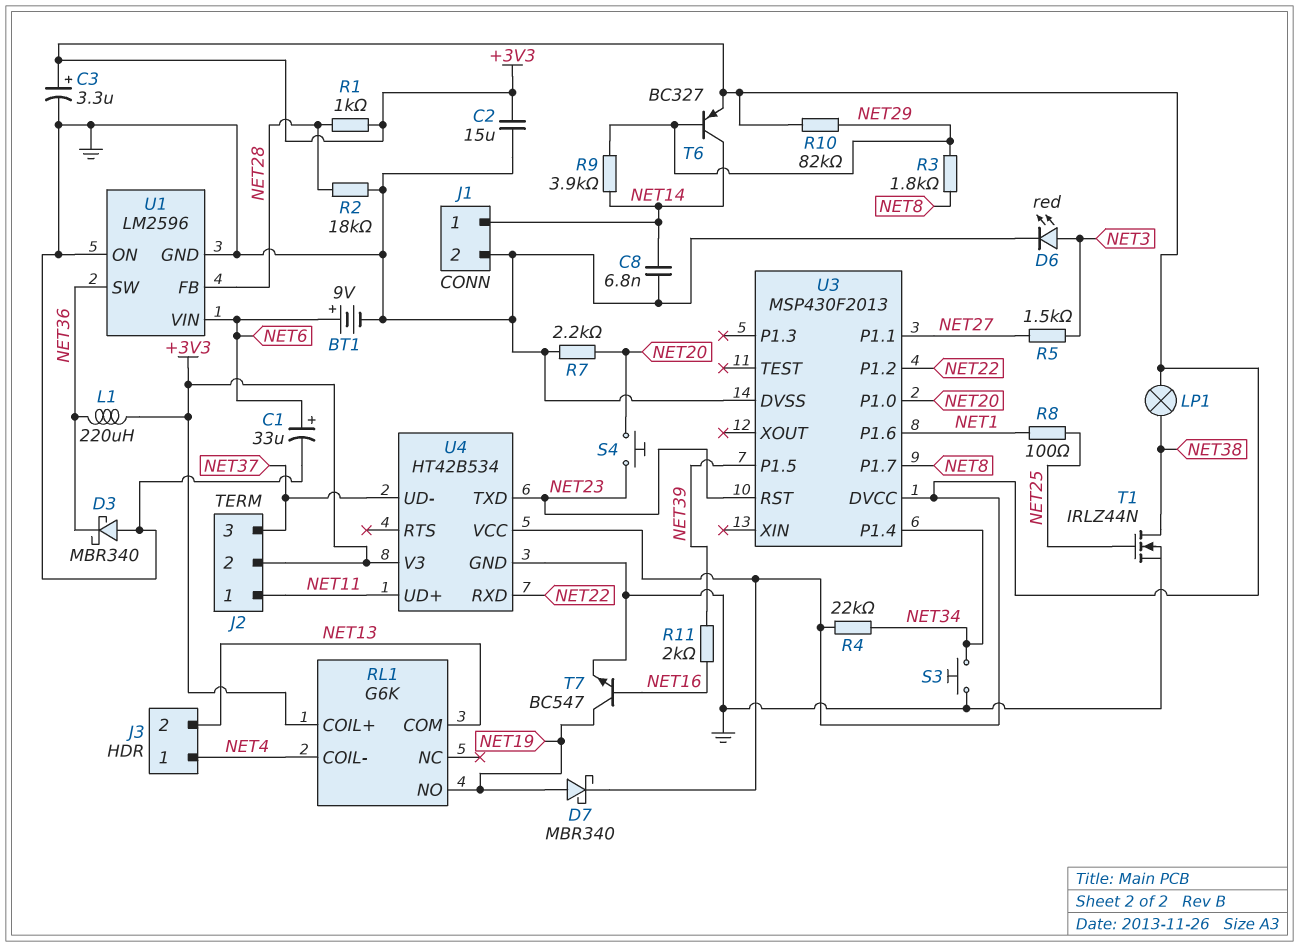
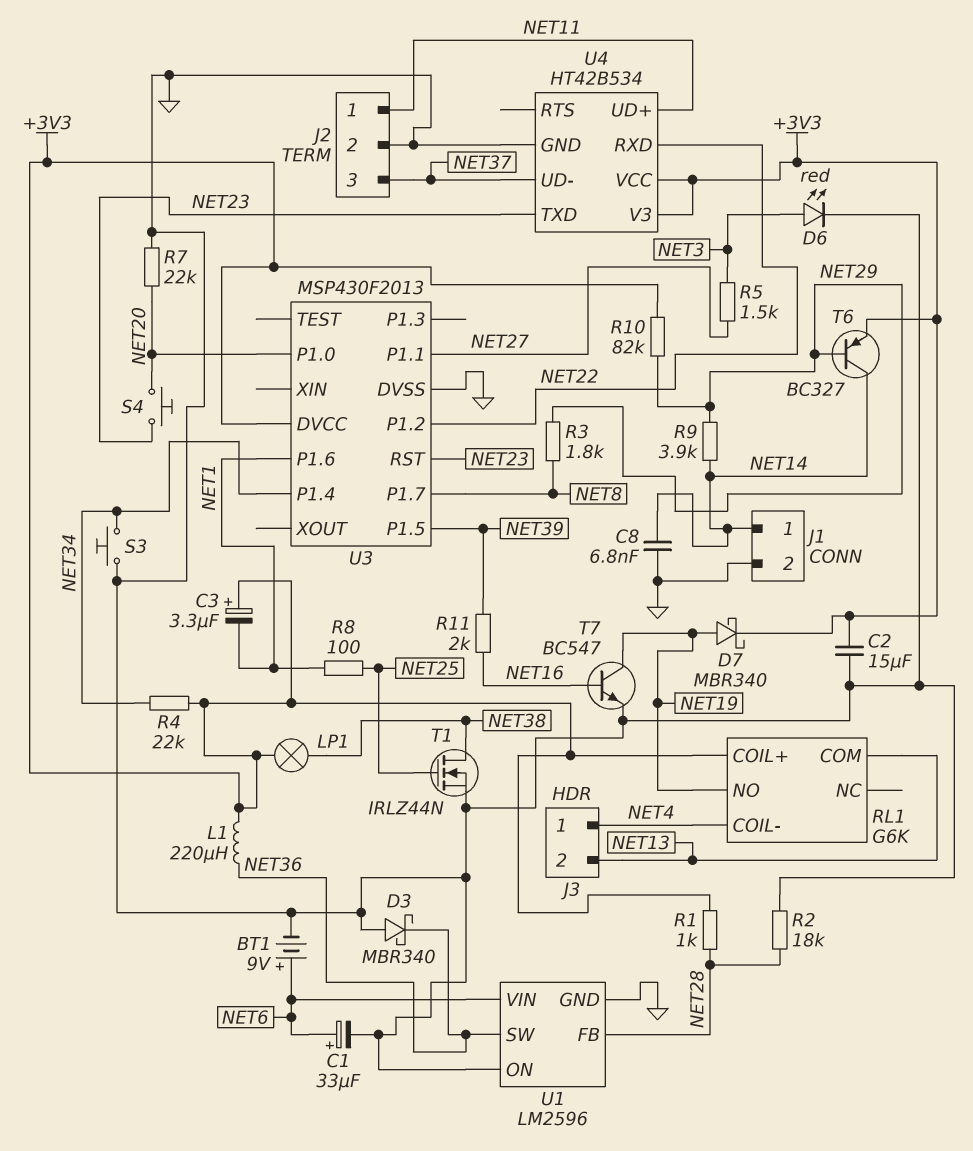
C3: 3.3uF (plus +3V3, minus GND) -> 3.3uF (plus +3V3, minus NET1)
J2 pin 2: +3V3 -> GND
R7: 2.2k (GND, NET20) -> 22k (GND, NET20)

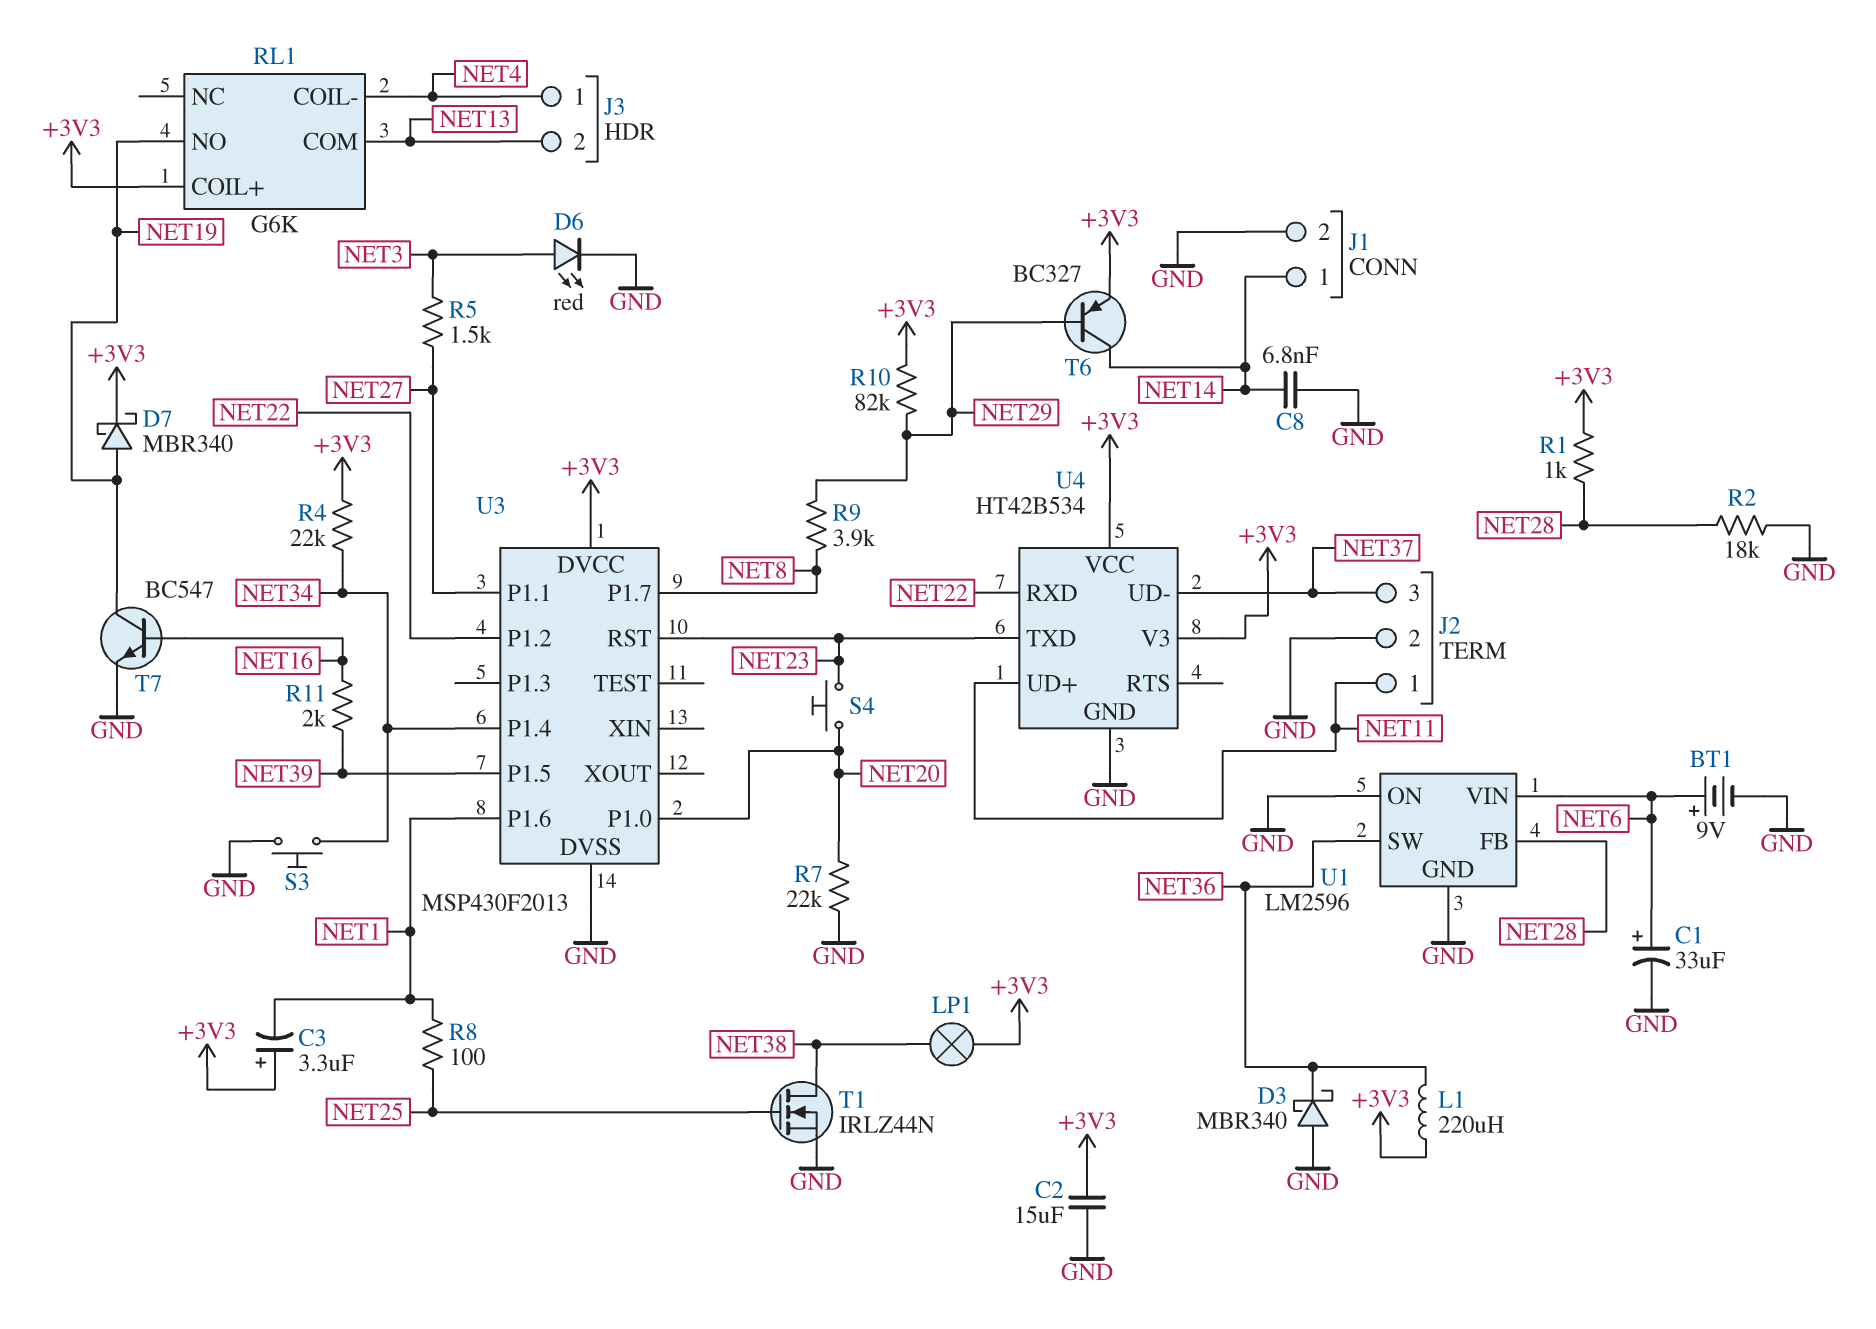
R3: 1.8k (NET8, NET29) -> none
R9: 3.9k (NET14, NET29) -> 3.9k (NET8, NET29)

